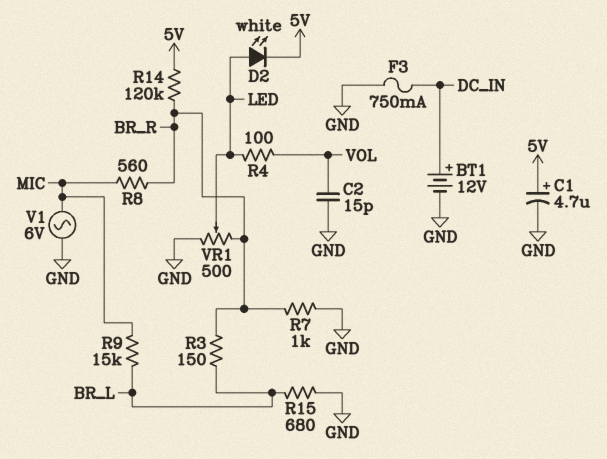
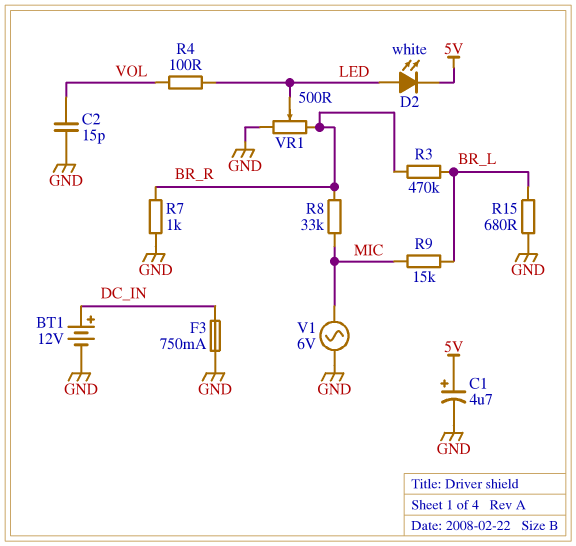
R3: 150 (BR_L, BR_R) -> 470k (BR_L, BR_R)
R8: 560 (BR_R, MIC) -> 33k (BR_R, MIC)
R14: 120k (5V, BR_R) -> none

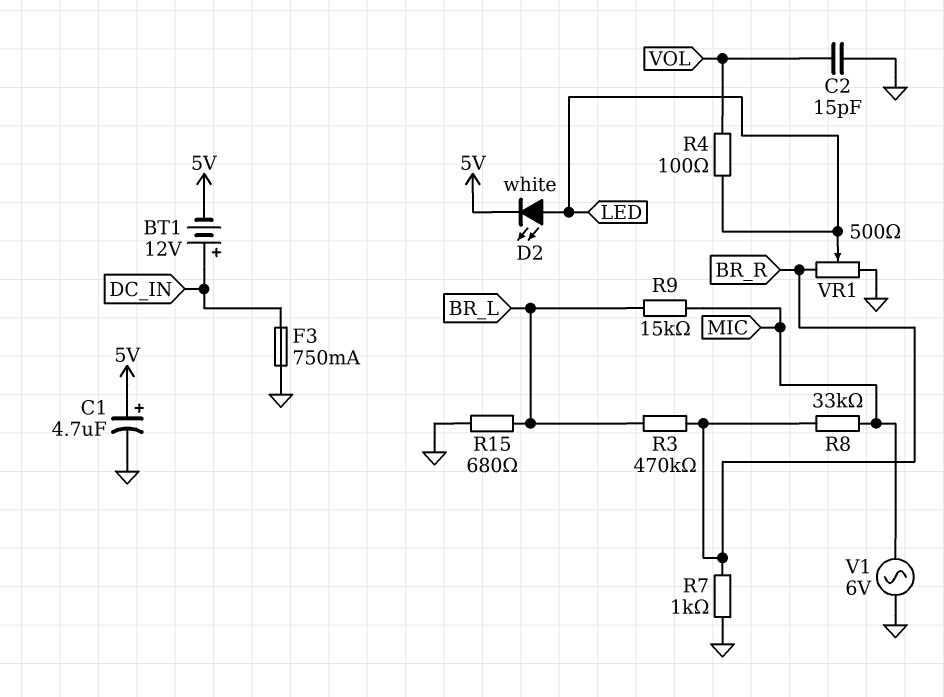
BT1: 12V (plus DC_IN, minus GND) -> 12V (plus DC_IN, minus 5V)

